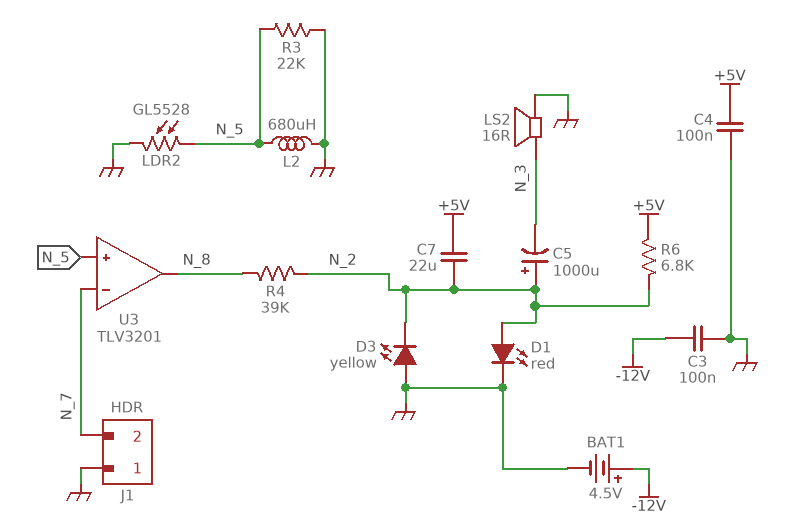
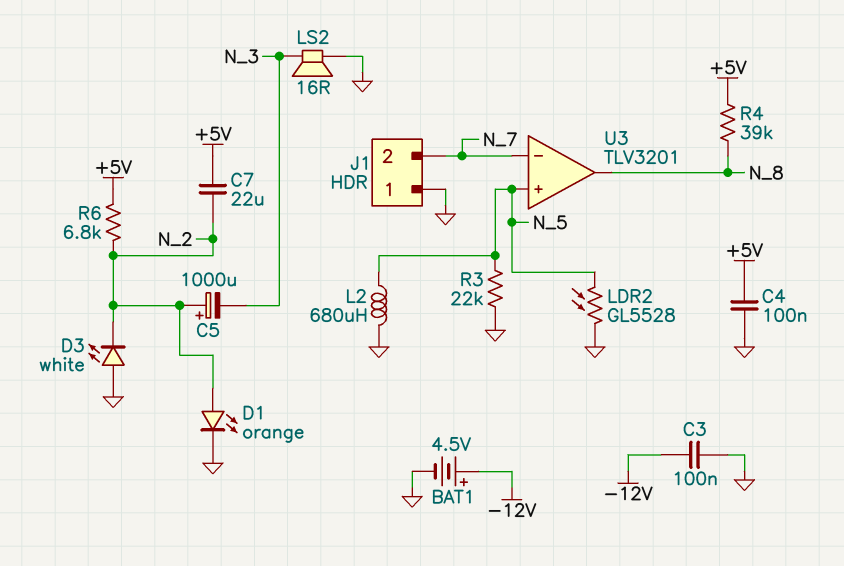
D1: LED red (A N_2, K GND) -> LED orange (A N_2, K GND)
D3: LED yellow (A GND, K N_2) -> LED white (A GND, K N_2)
R4: 39k (N_2, N_8) -> 39k (+5V, N_8)

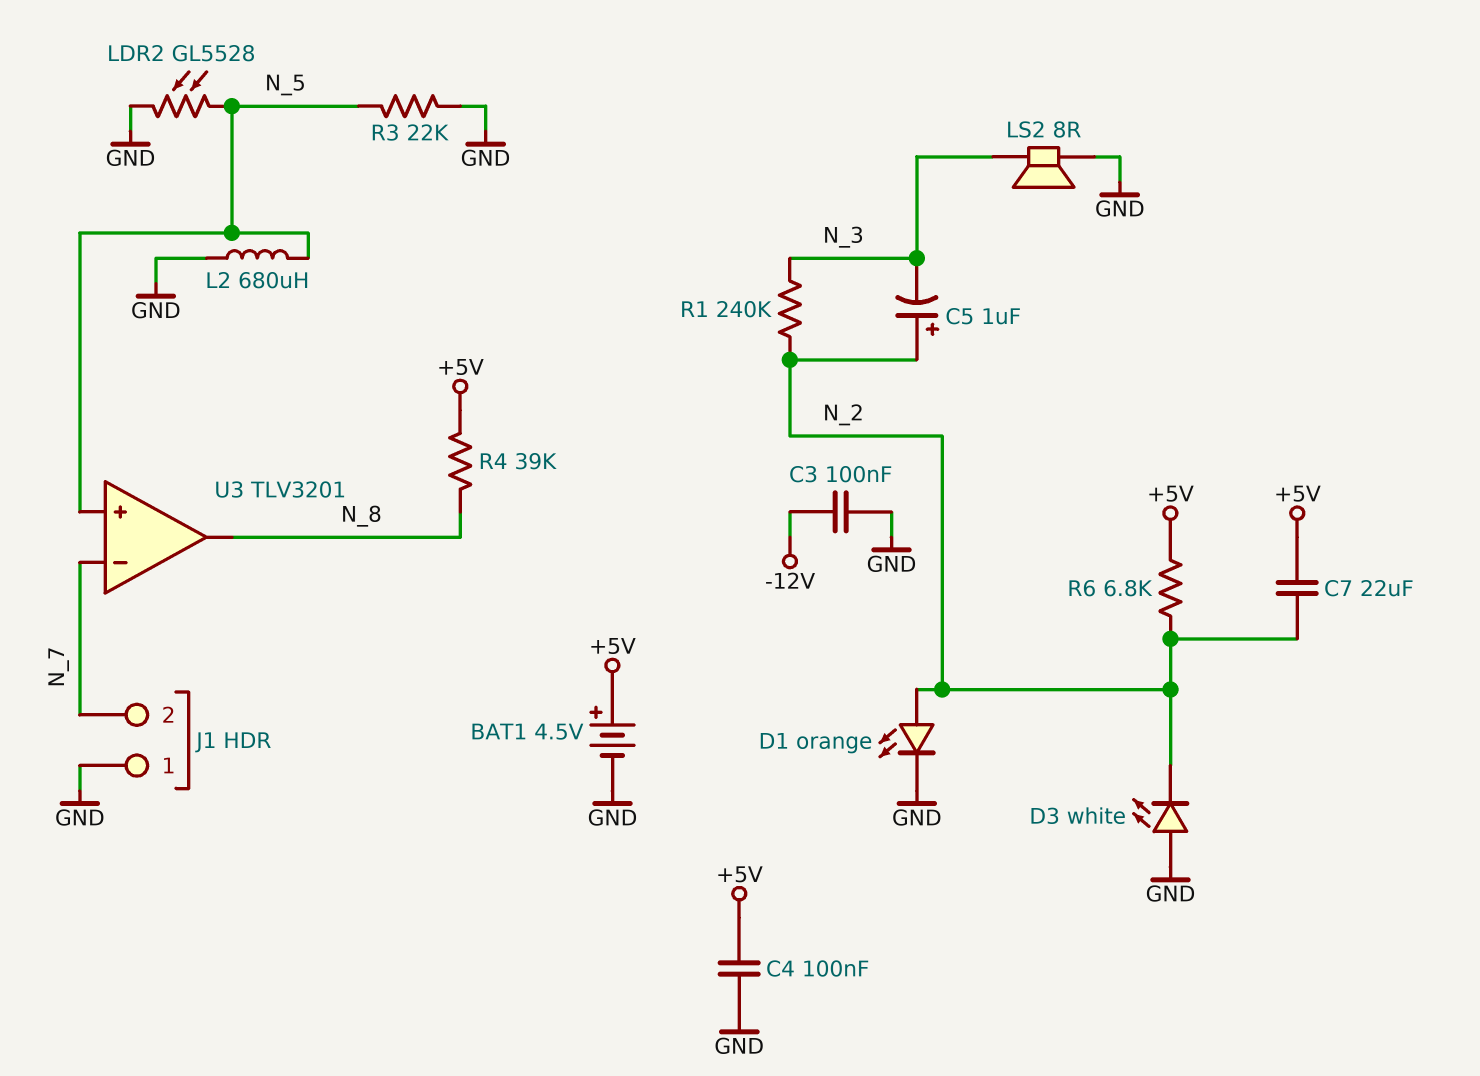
BAT1: 4.5V (plus -12V, minus GND) -> 4.5V (plus +5V, minus GND)
C5: 1000uF (plus N_2, minus N_3) -> 1uF (plus N_2, minus N_3)
LS2: speaker 16R (GND, N_3) -> speaker 8R (GND, N_3)
R1: none -> 240k (N_2, N_3)

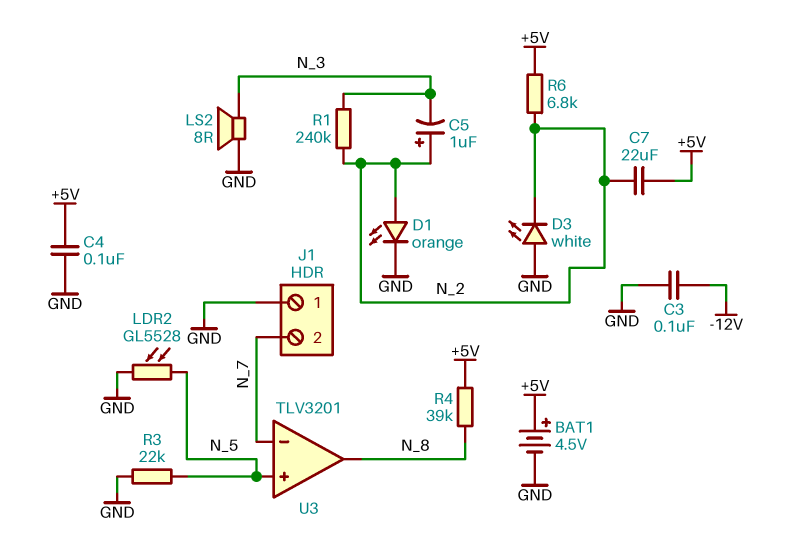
L2: 680uH (GND, N_5) -> none

